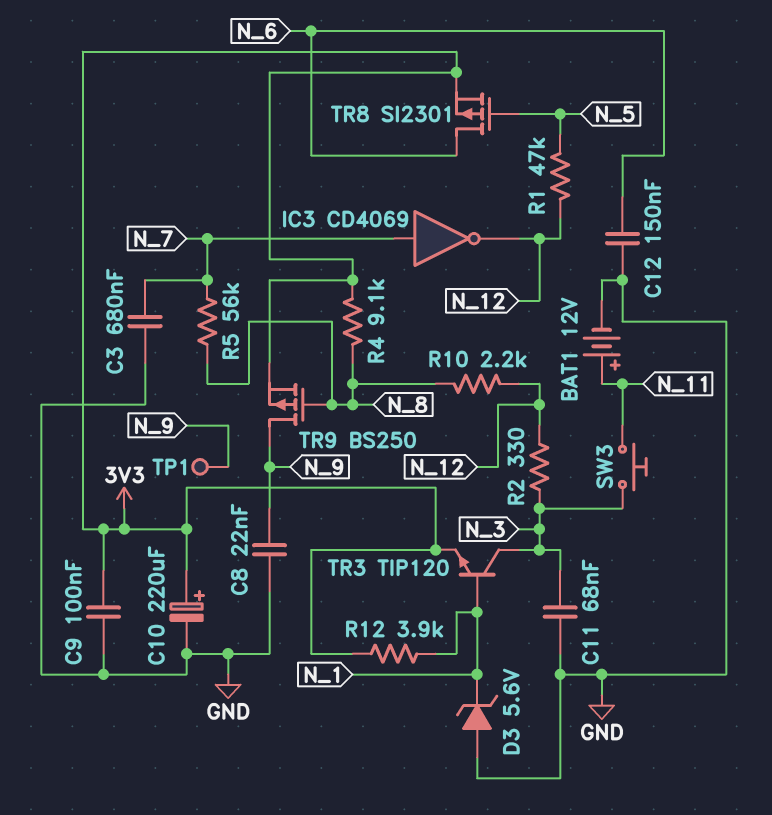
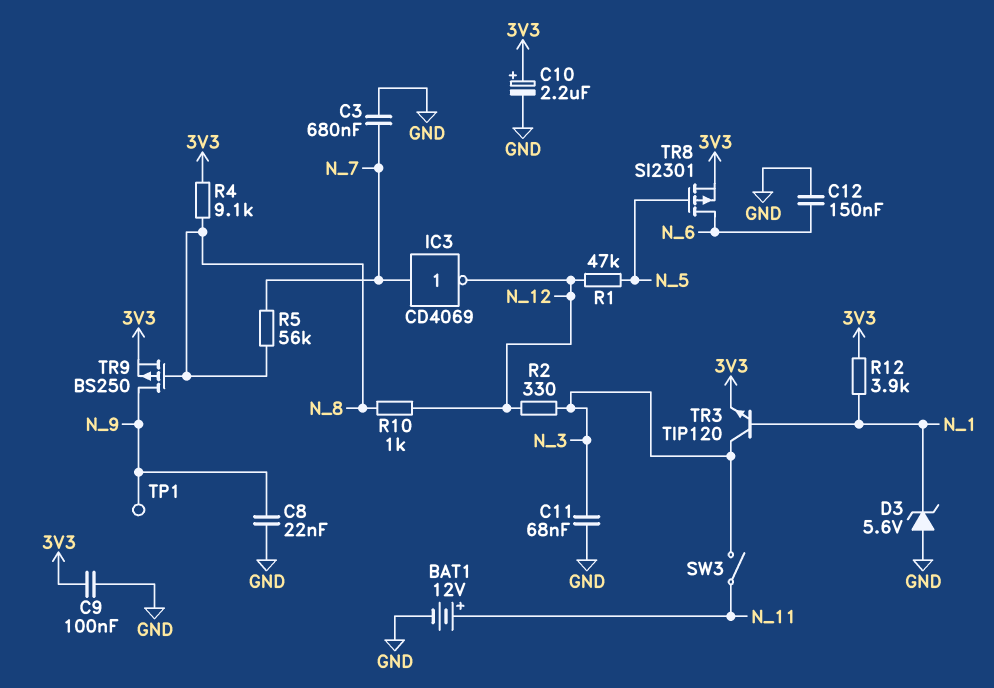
C10: 220uF (plus 3V3, minus GND) -> 2.2uF (plus 3V3, minus GND)
R10: 2.2k (N_8, N_12) -> 1k (N_8, N_12)
SW3: button (N_3, N_11) -> switch (N_3, N_11)

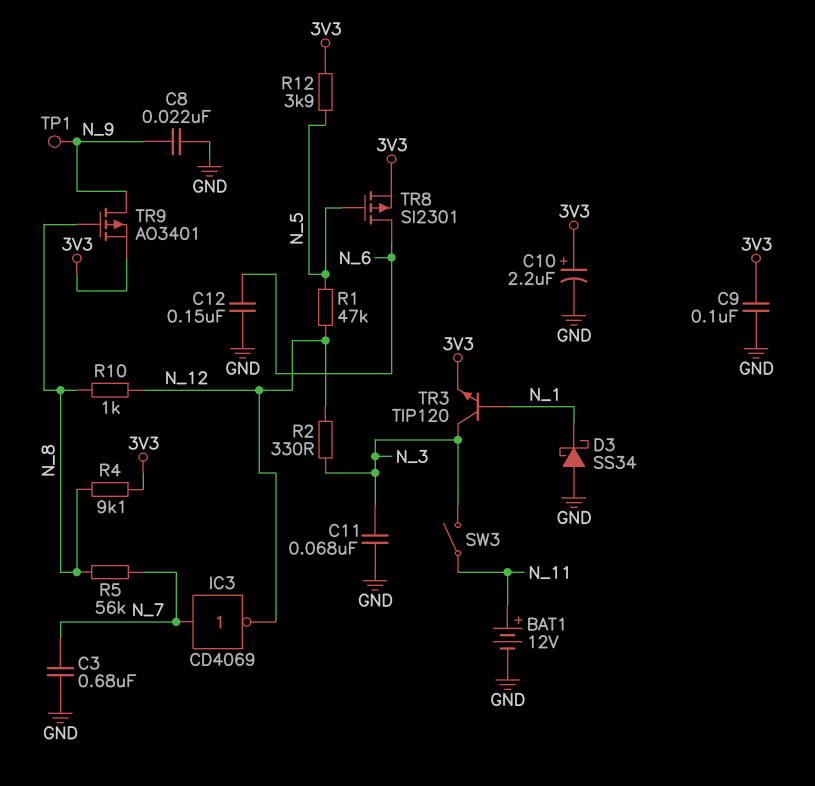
D3: zener 5.6V (A GND, K N_1) -> schottky SS34 (A GND, K N_1)
R12: 3.9k (3V3, N_1) -> 3.9k (3V3, N_5)
TR9: PMOS BS250 (G N_8, D N_9, S 3V3) -> PMOS AO3401 (G N_8, D N_9, S 3V3)

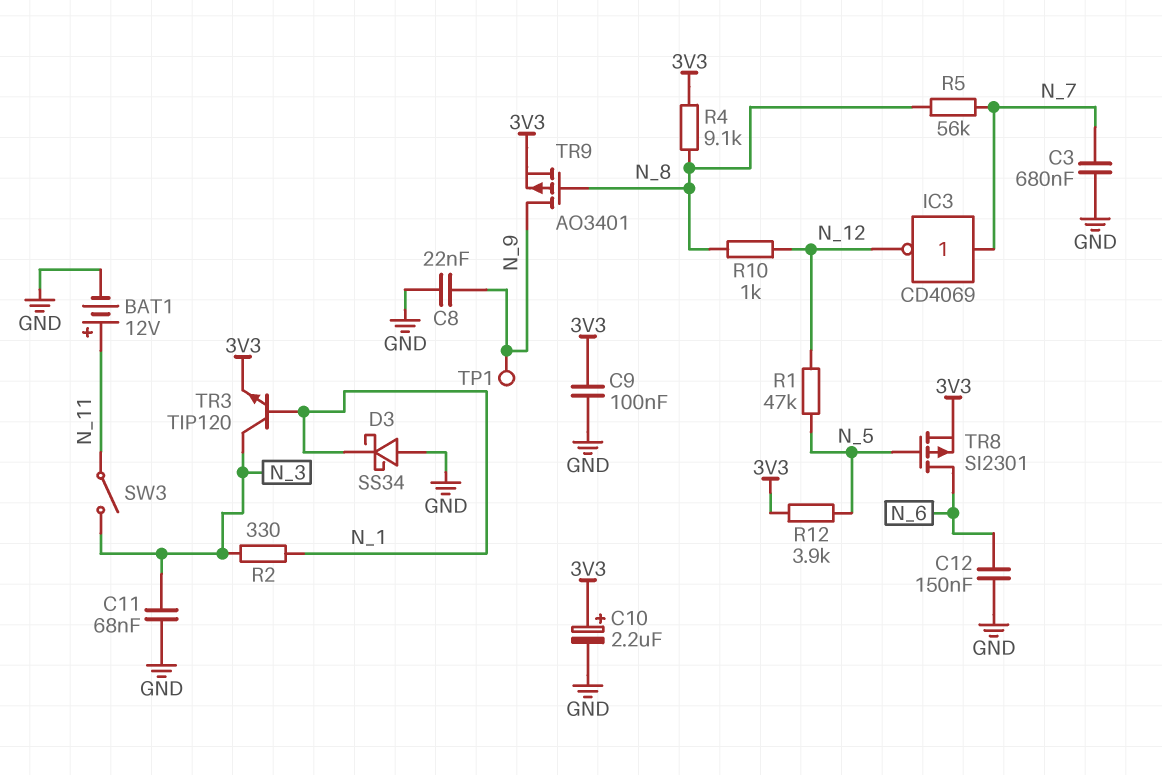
R2: 330 (N_3, N_12) -> 330 (N_1, N_3)

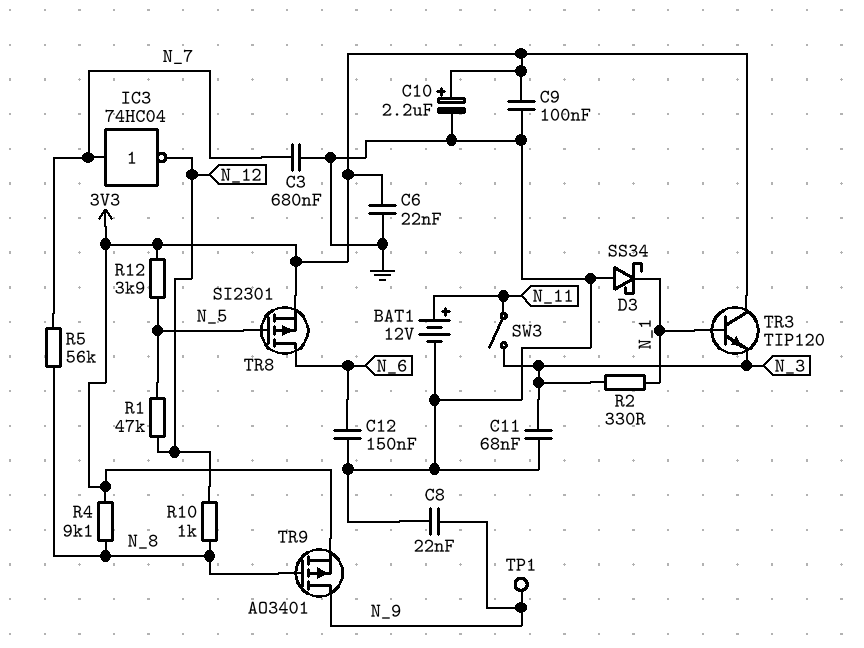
C6: none -> 22nF (3V3, GND)
IC3: NOT CD4069 (in N_7, out N_12) -> NOT 74HC04 (in N_7, out N_12)
TR3: NPN TIP120 (B N_1, C N_3, E 3V3) -> NPN TIP120 (B N_1, C 3V3, E N_3)

